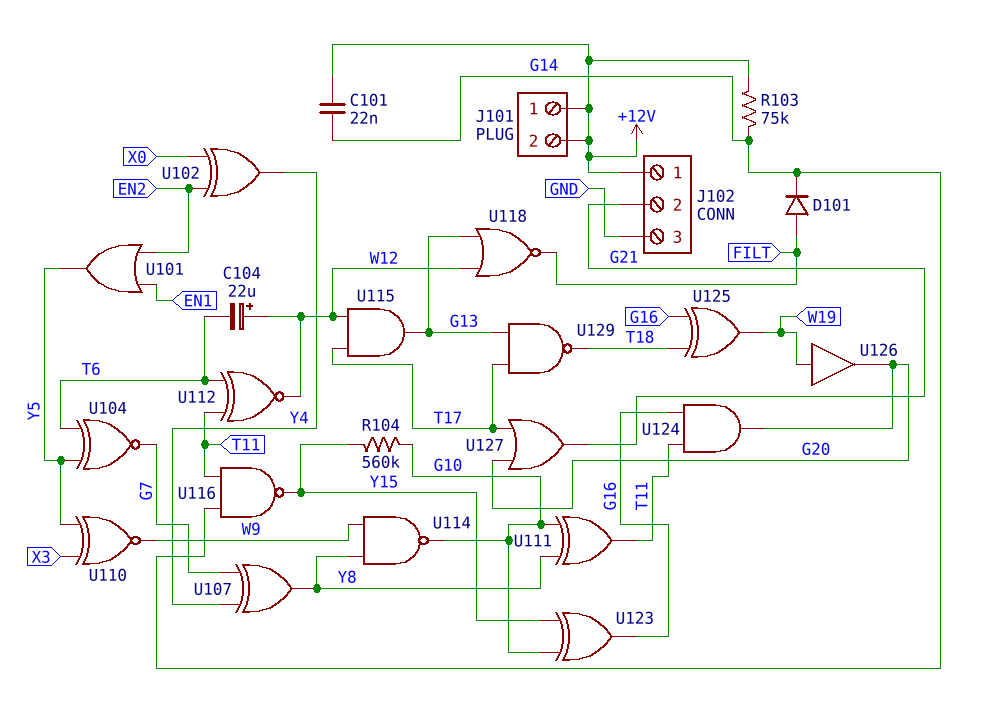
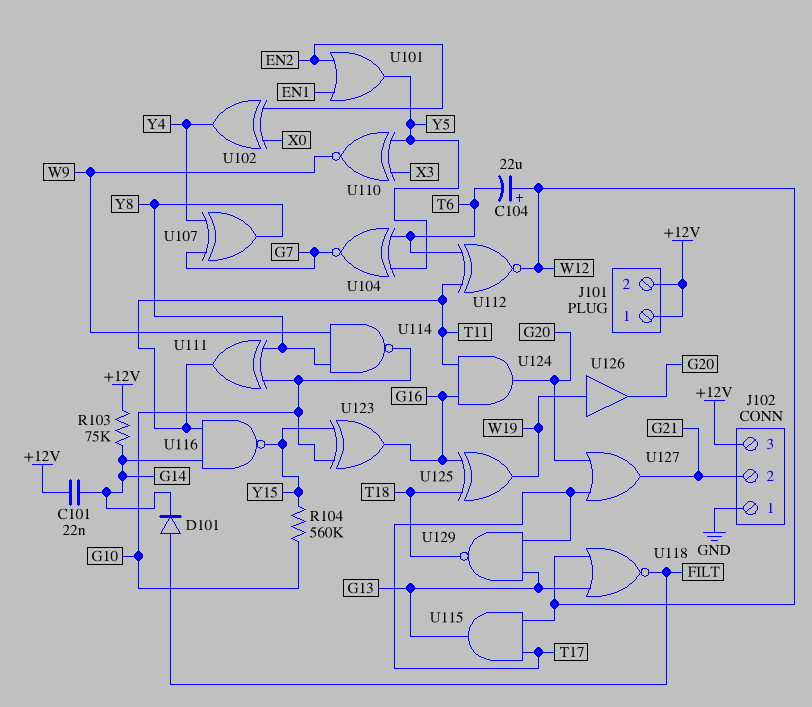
J102 pin 1: +12V -> GND
J102 pin 3: GND -> +12V

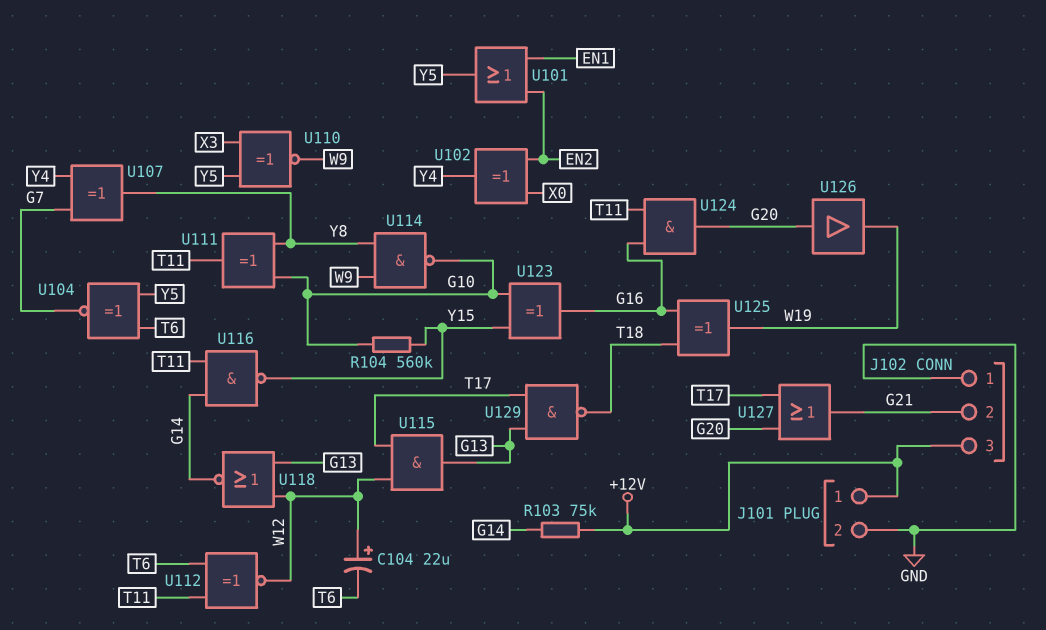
C101: 22nF (+12V, G14) -> none
D101: diode (A FILT, K G14) -> none
J101 pin 2: +12V -> GND
U118: NOR (in G13, in W12, out FILT) -> NOR (in G13, in W12, out G14)
U126: buffer (in W19, out G20) -> buffer (in G20, out W19)

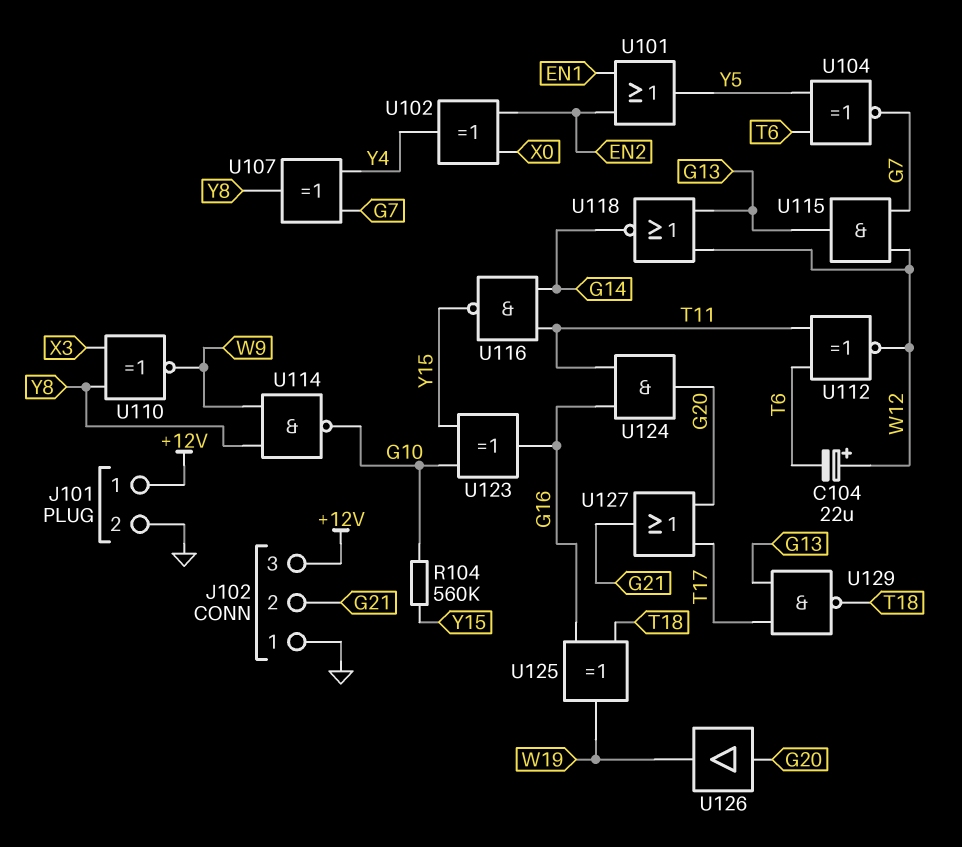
R103: 75k (+12V, G14) -> none
U110: XNOR (in X3, in Y5, out W9) -> XNOR (in X3, in Y8, out W9)
U111: XOR (in G10, in Y8, out T11) -> none
U115: AND (in T17, in W12, out G13) -> AND (in G7, in W12, out G13)

